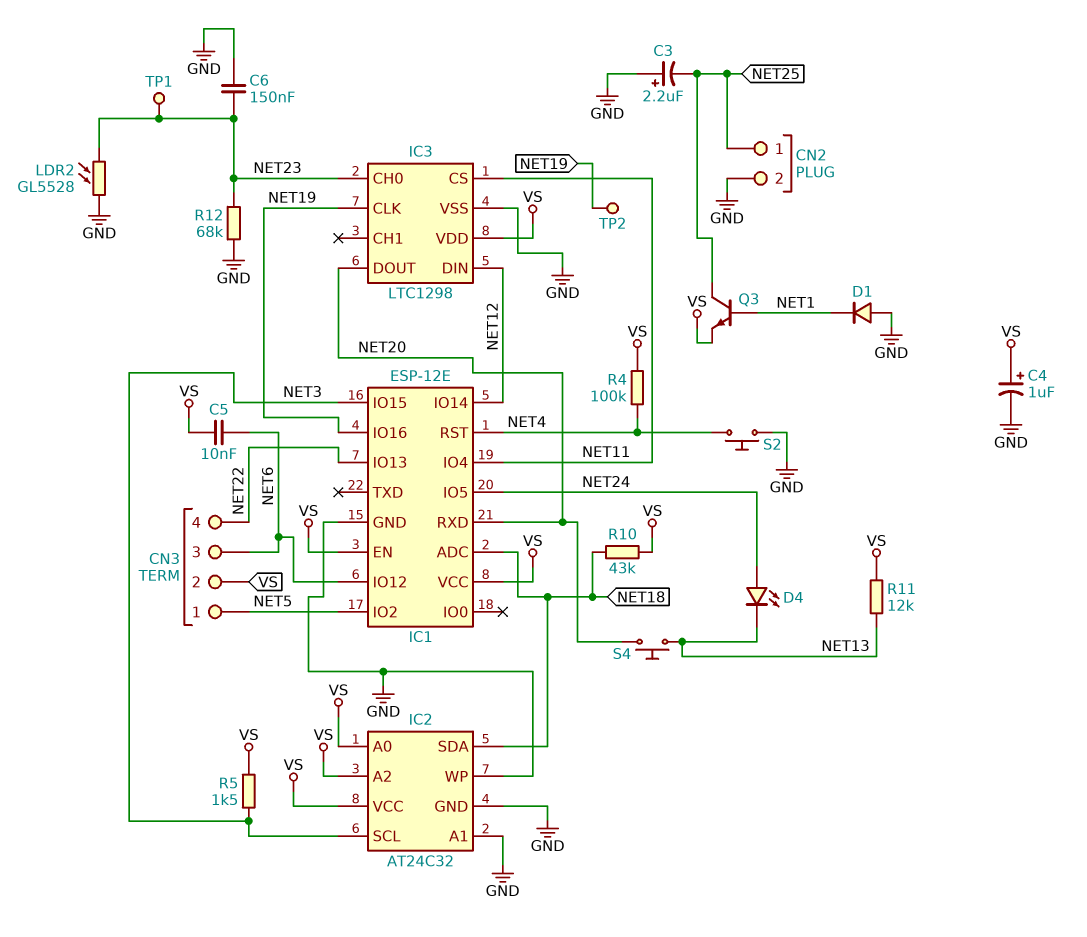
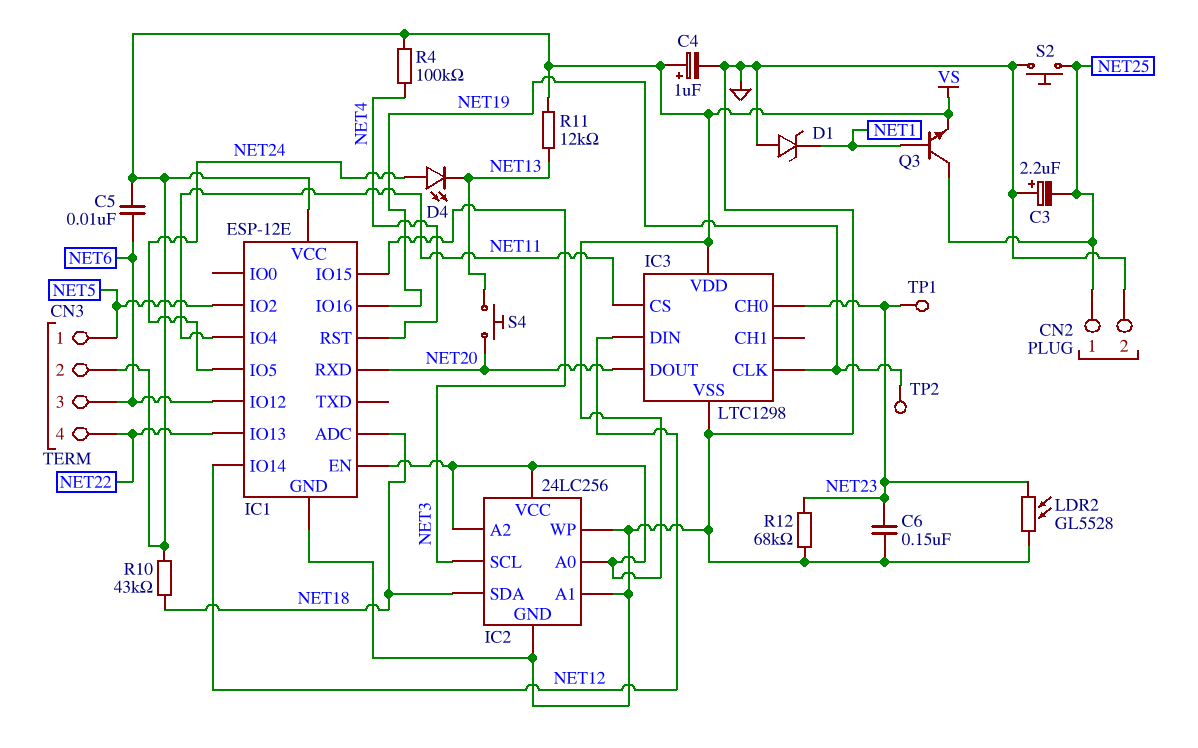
D1: diode (A GND, K NET1) -> zener (A GND, K NET1)
IC2: AT24C32 -> 24LC256
R5: 1.5k (NET3, VS) -> none
S2: button (GND, NET4) -> button (GND, NET25)

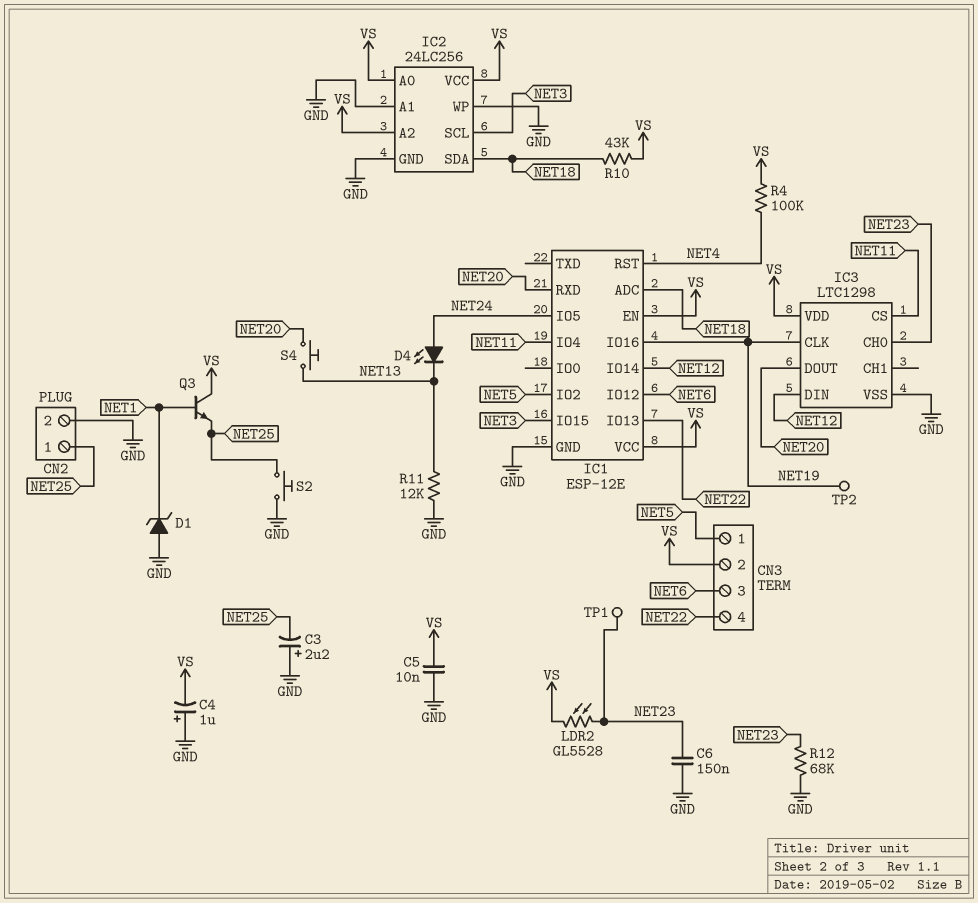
C4: 1uF (plus VS, minus GND) -> 1uF (plus GND, minus VS)
C5: 10nF (NET6, VS) -> 10nF (GND, VS)
LDR2: GL5528 (GND, NET23) -> GL5528 (NET23, VS)
Q3: NPN (B NET1, C NET25, E VS) -> NPN (B NET1, C VS, E NET25)
R11: 12k (NET13, VS) -> 12k (GND, NET13)

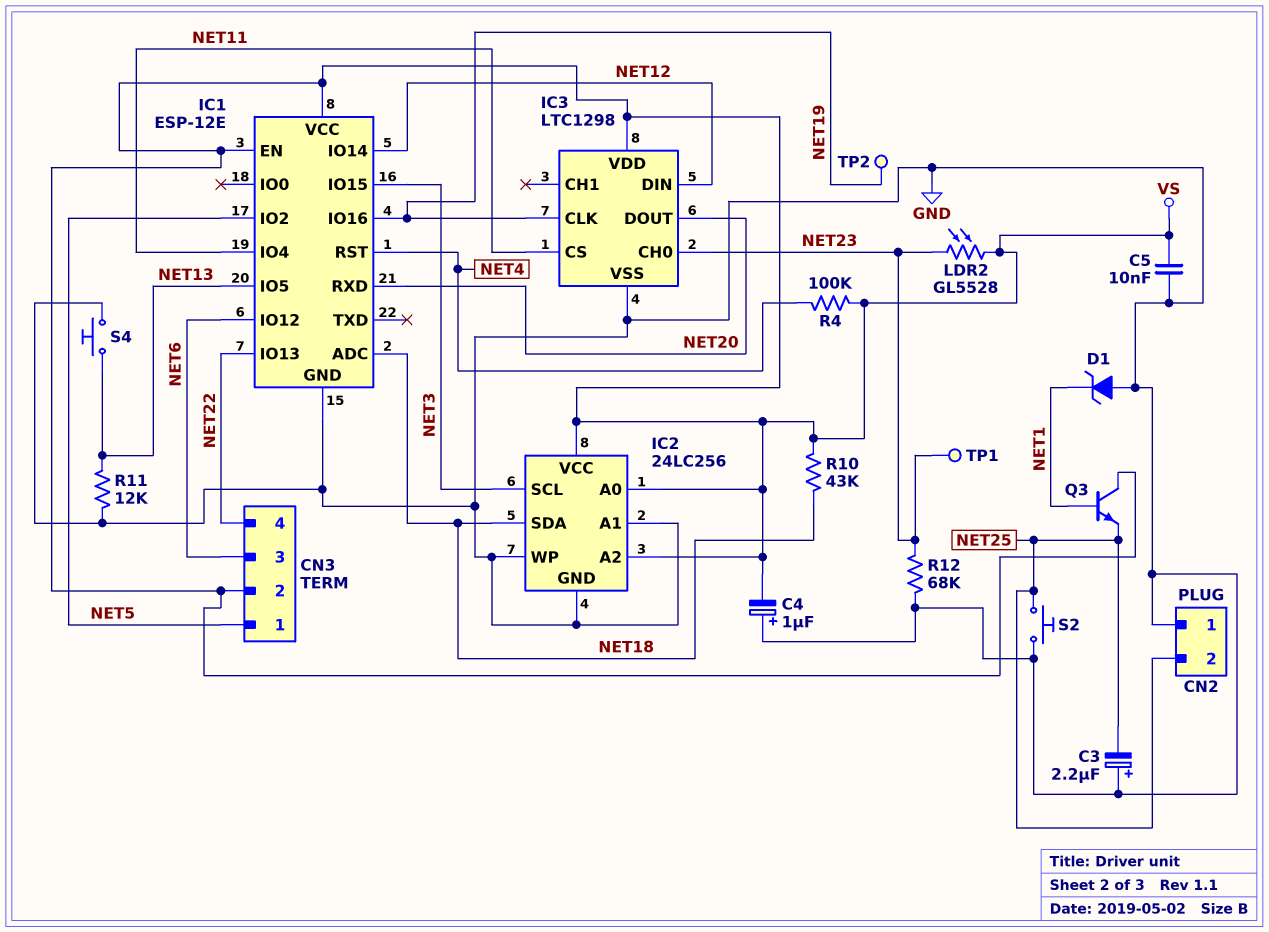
C6: 150nF (GND, NET23) -> none
CN2 pin 1: NET25 -> GND
CN2 pin 2: GND -> NET25
D4: LED (A NET24, K NET13) -> none
IC1 pin IO5: NET24 -> NET13
S4: button (NET13, NET20) -> button (GND, NET13)

